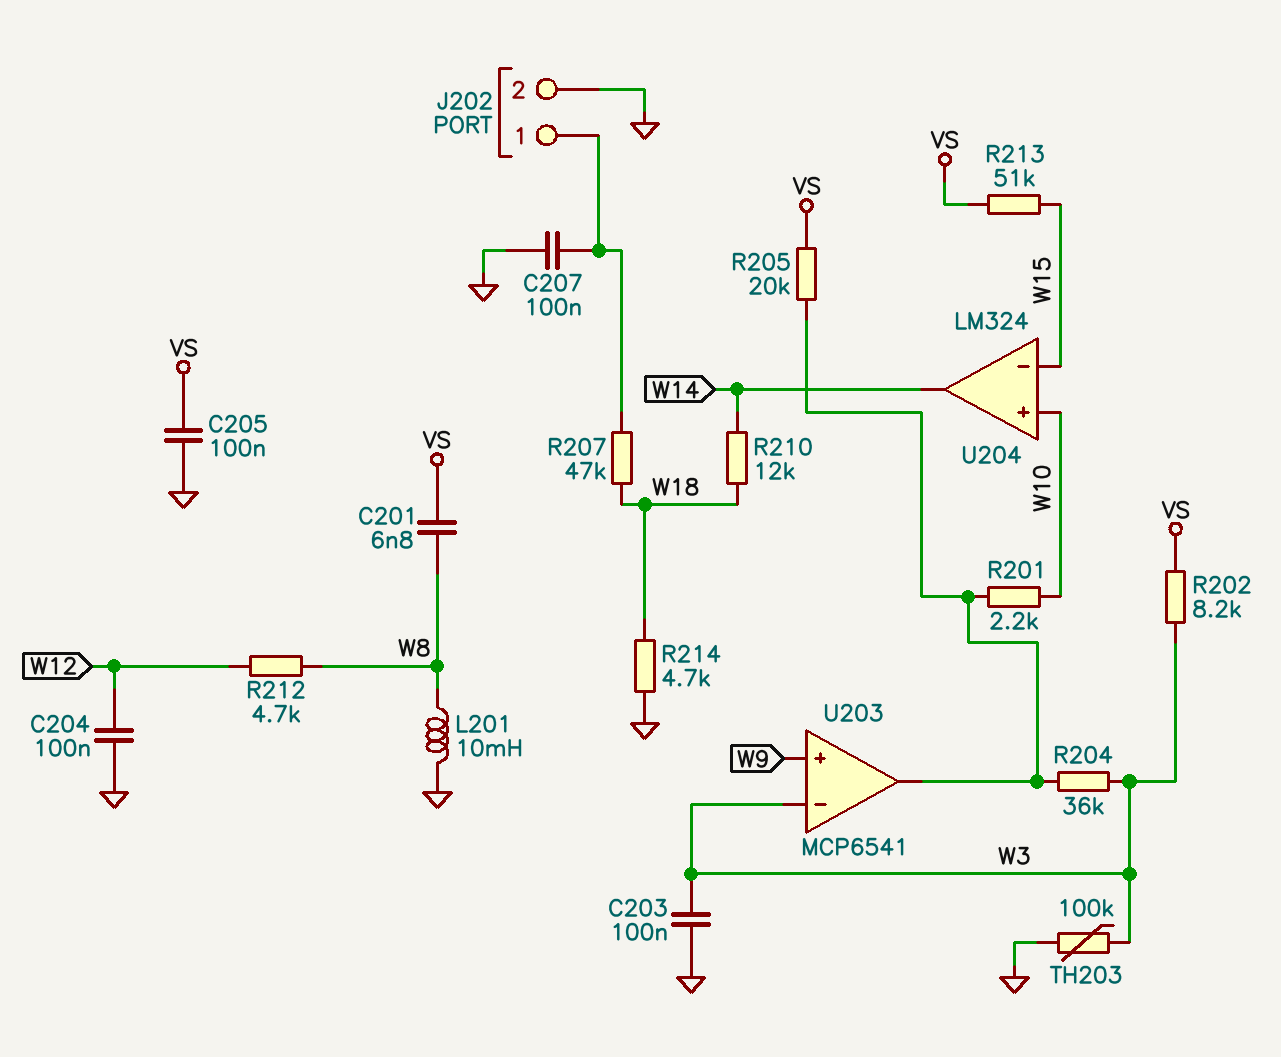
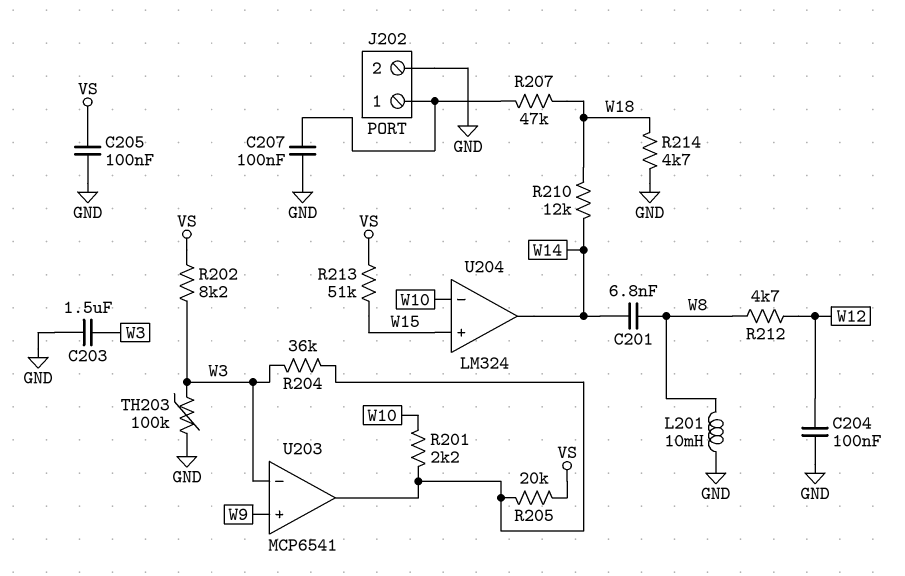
C201: 6.8nF (VS, W8) -> 6.8nF (W8, W14)
C203: 100nF (GND, W3) -> 1.5uF (GND, W3)
U204 pin in+: W10 -> W15
U204 pin in-: W15 -> W10

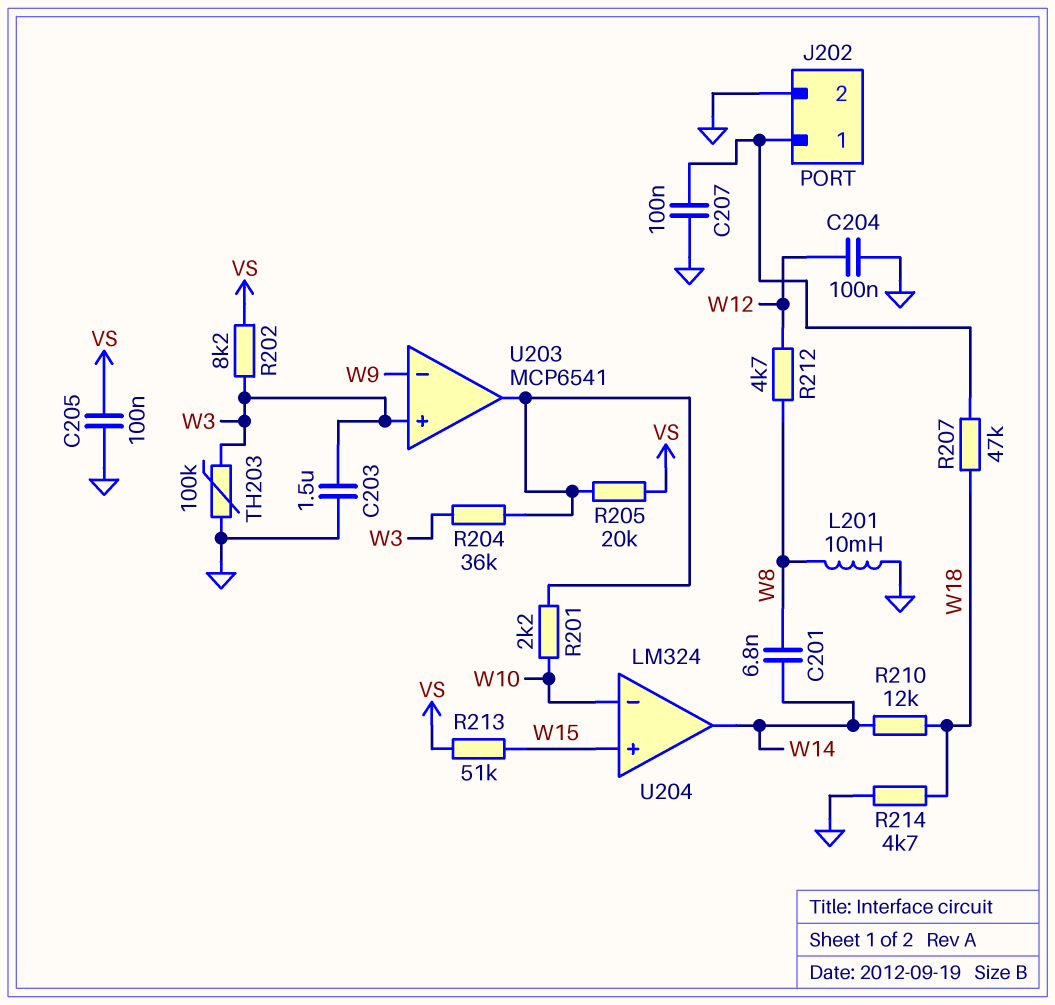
U203 pin in+: W9 -> W3
U203 pin in-: W3 -> W9

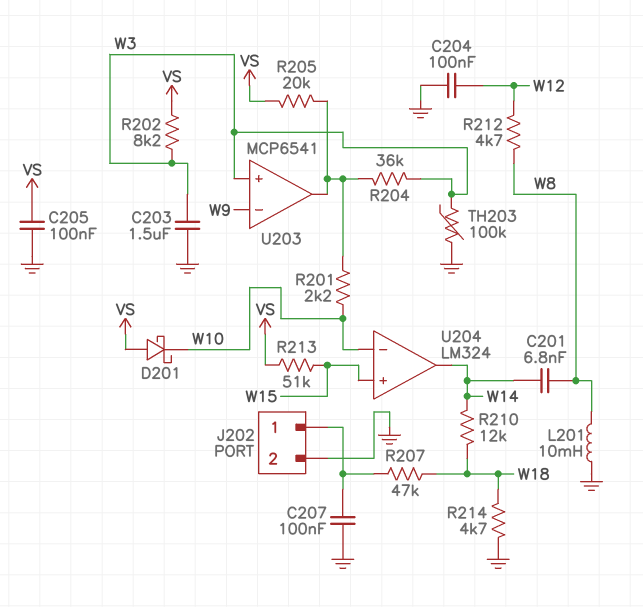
D201: none -> schottky (A VS, K W10)

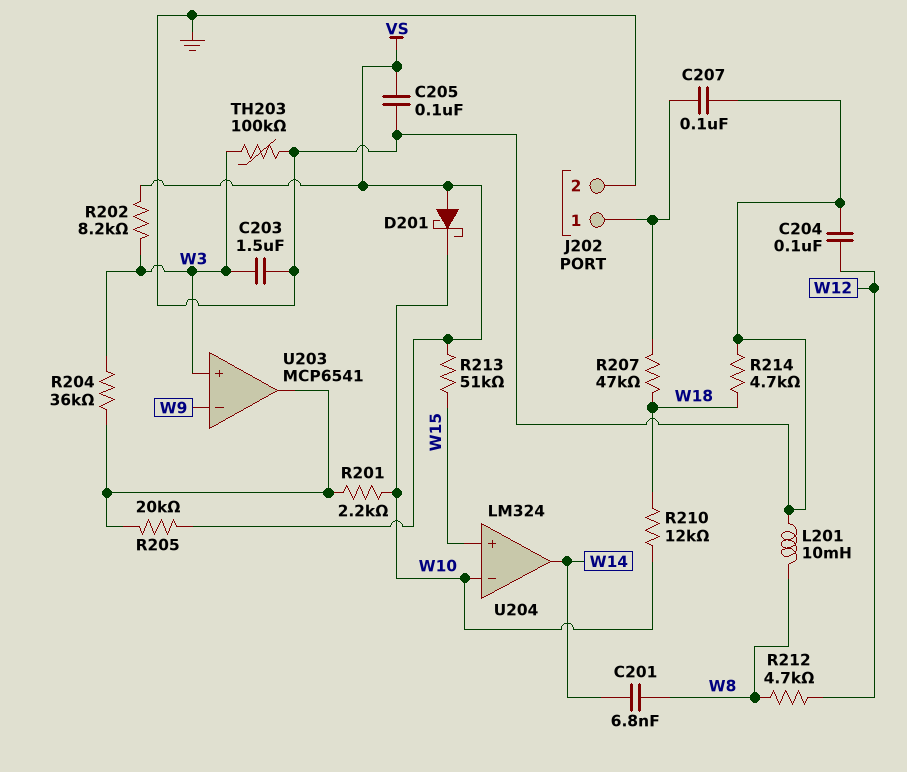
R210: 12k (W14, W18) -> 12k (W10, W18)

